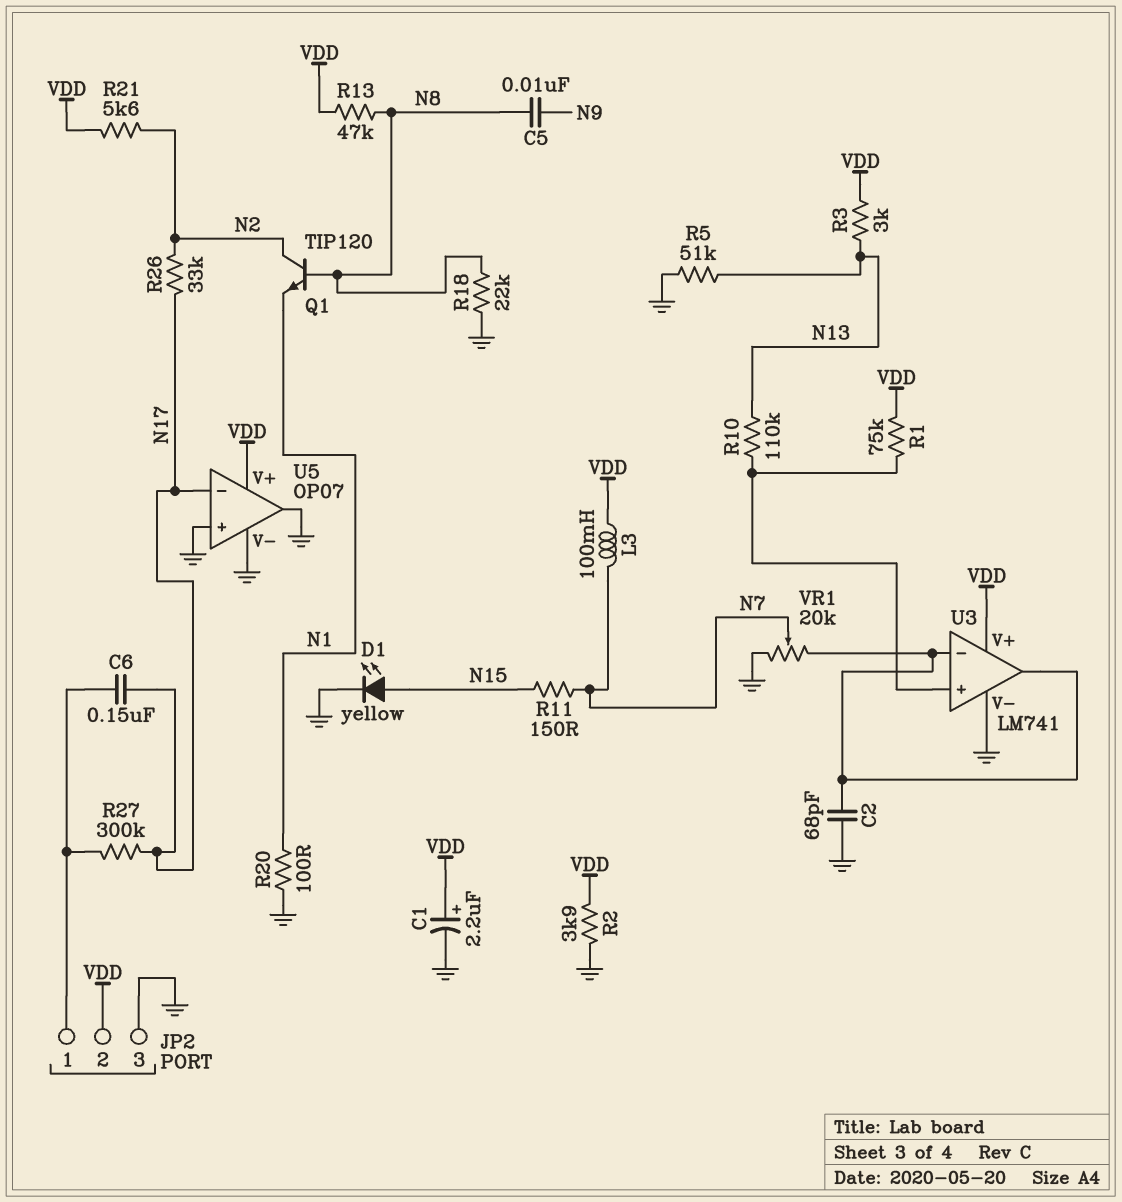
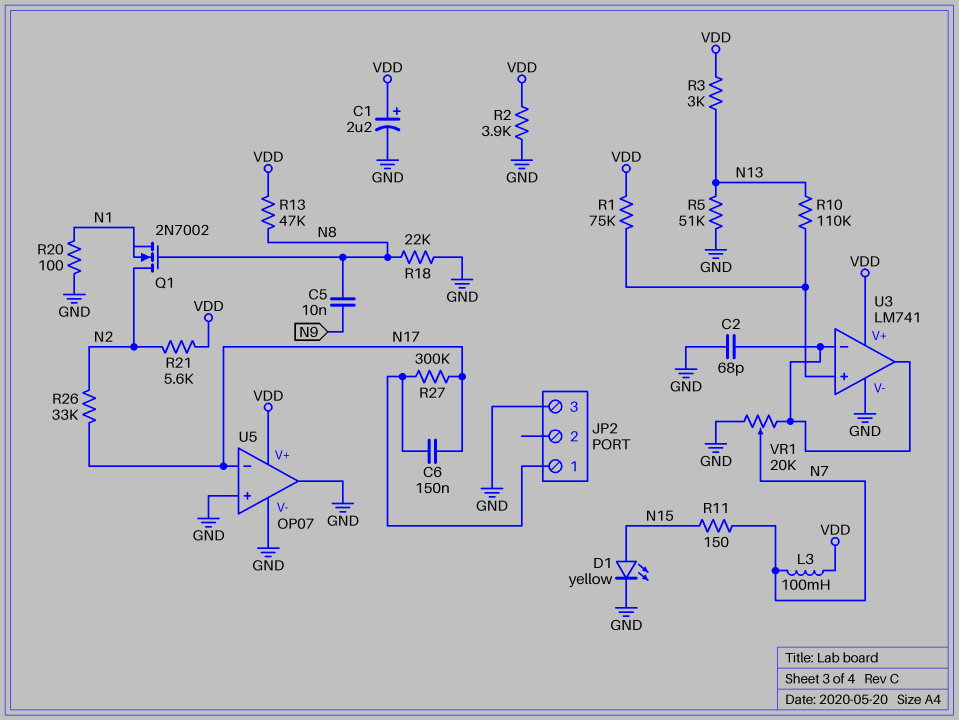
JP2 pin 2: VDD -> none
Q1: NPN TIP120 (B N8, C N2, E N1) -> NMOS 2N7002 (G N8, D N2, S N1)

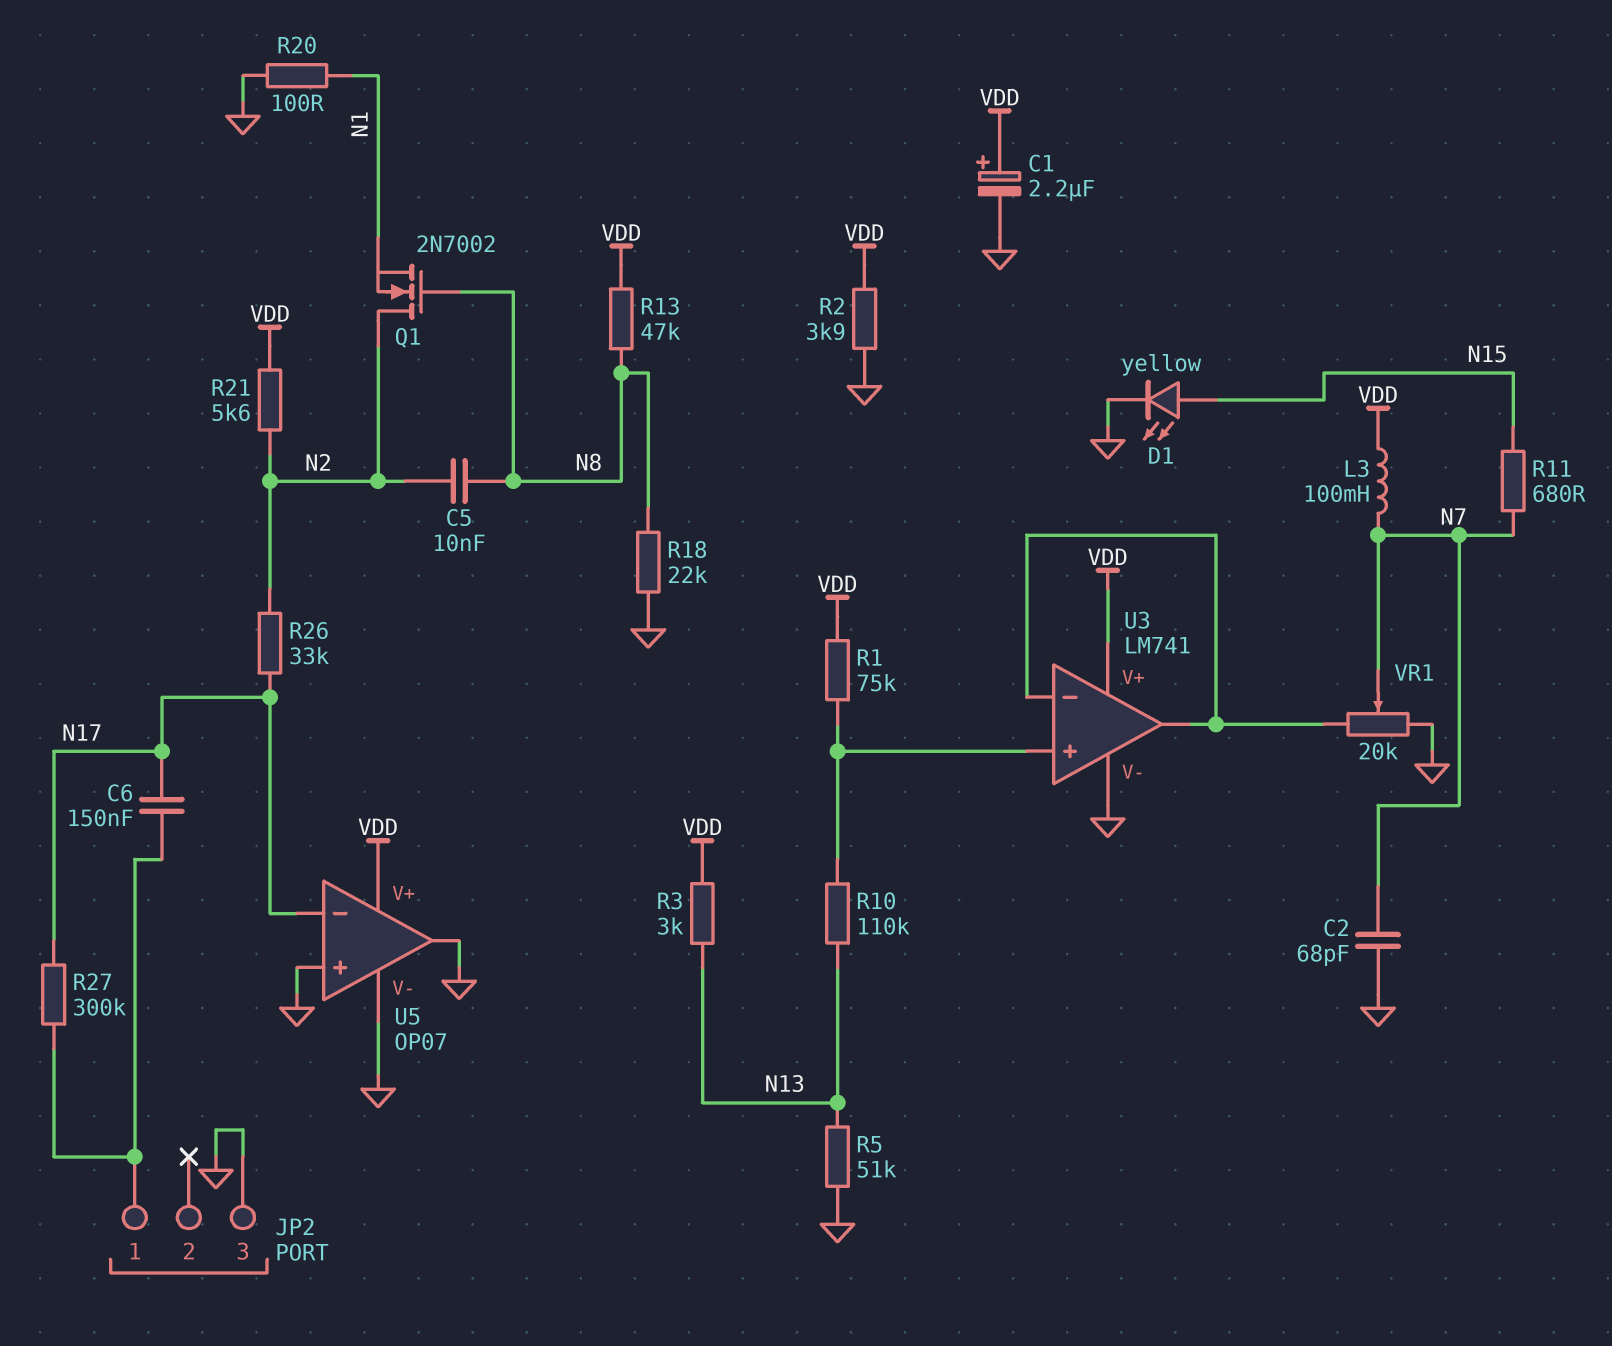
C2: 68pF (GND, U3/in-) -> 68pF (GND, N7)
C5: 10nF (N8, N9) -> 10nF (N2, N8)
R11: 150 (N7, N15) -> 680 (N7, N15)

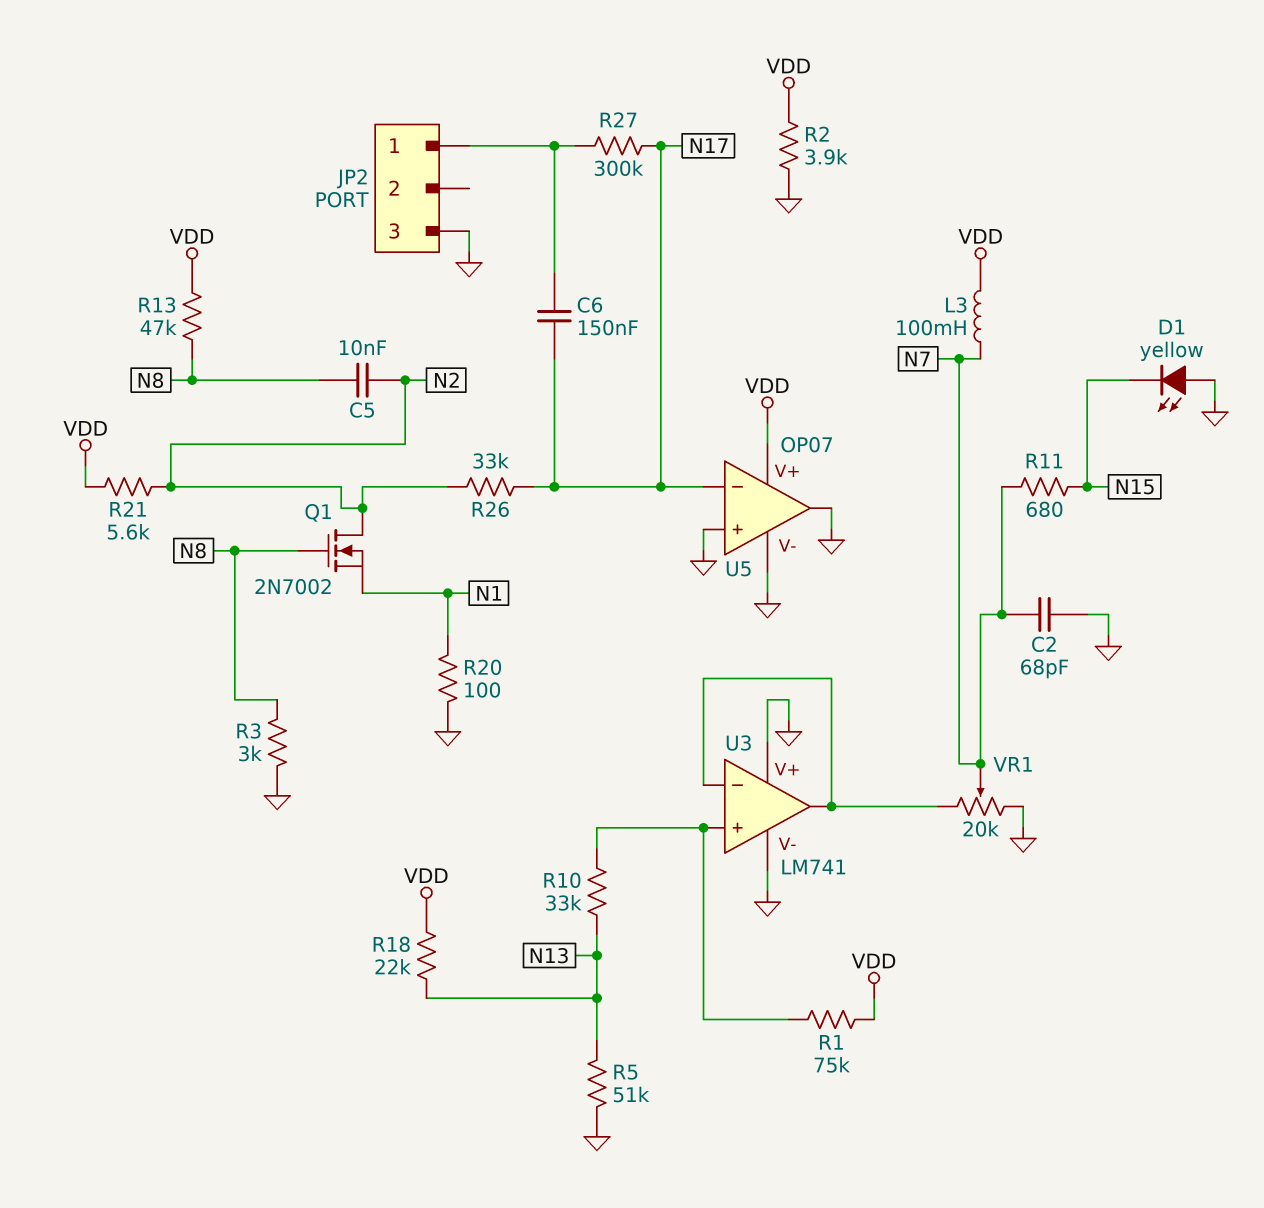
C1: 2.2uF (plus VDD, minus GND) -> none
D1: LED yellow (A N15, K GND) -> LED yellow (A GND, K N15)
R3: 3k (N13, VDD) -> 3k (GND, N8)
R10: 110k (N13, U3/in+) -> 33k (N13, U3/in+)
R18: 22k (GND, N8) -> 22k (N13, VDD)
U3 pin V+: VDD -> GND

